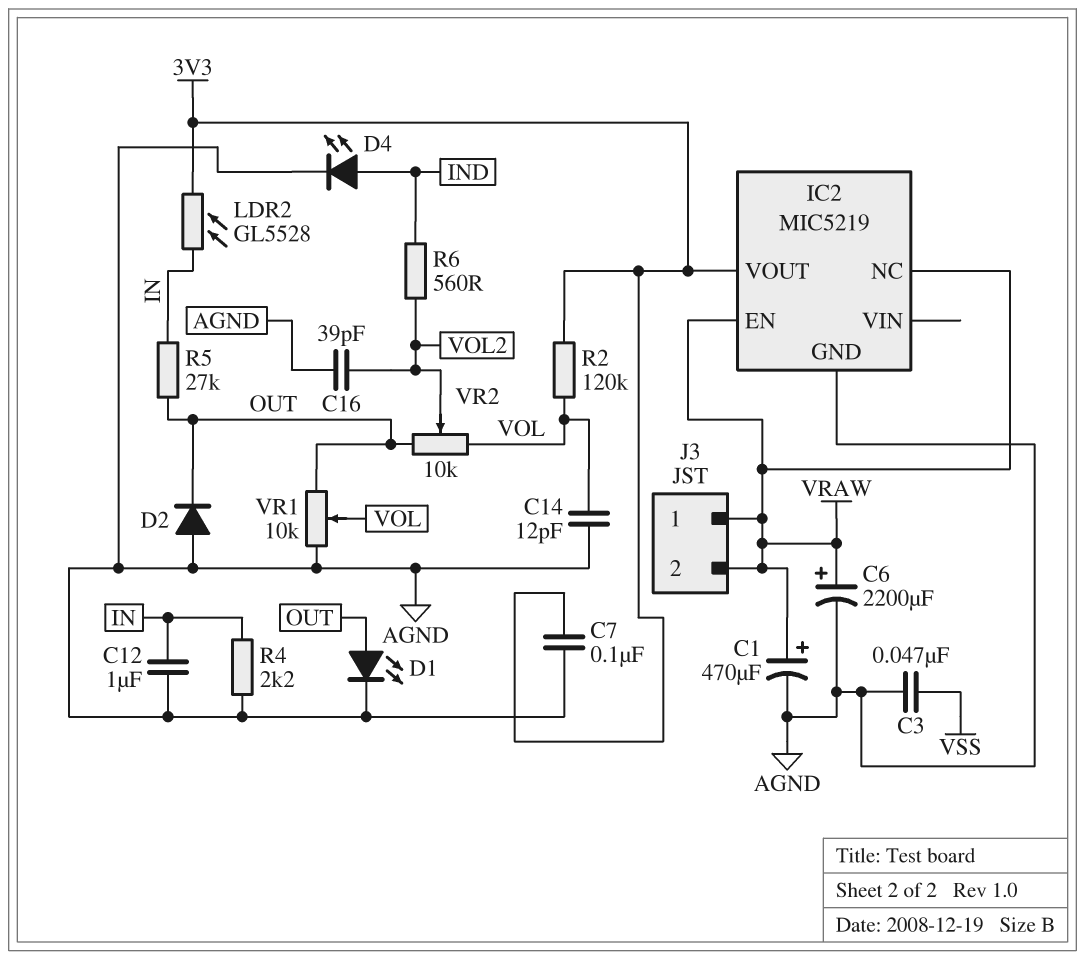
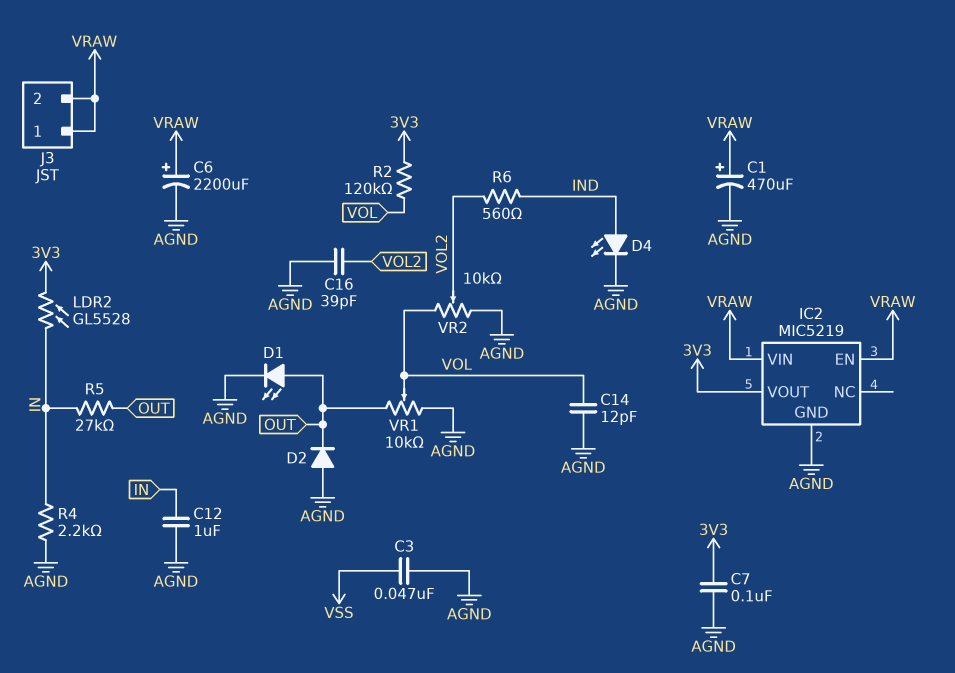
IC2 pin NC: VRAW -> none
IC2 pin VIN: none -> VRAW
VR2: 10k (OUT, VOL, wiper VOL2) -> 10k (AGND, VOL, wiper VOL2)

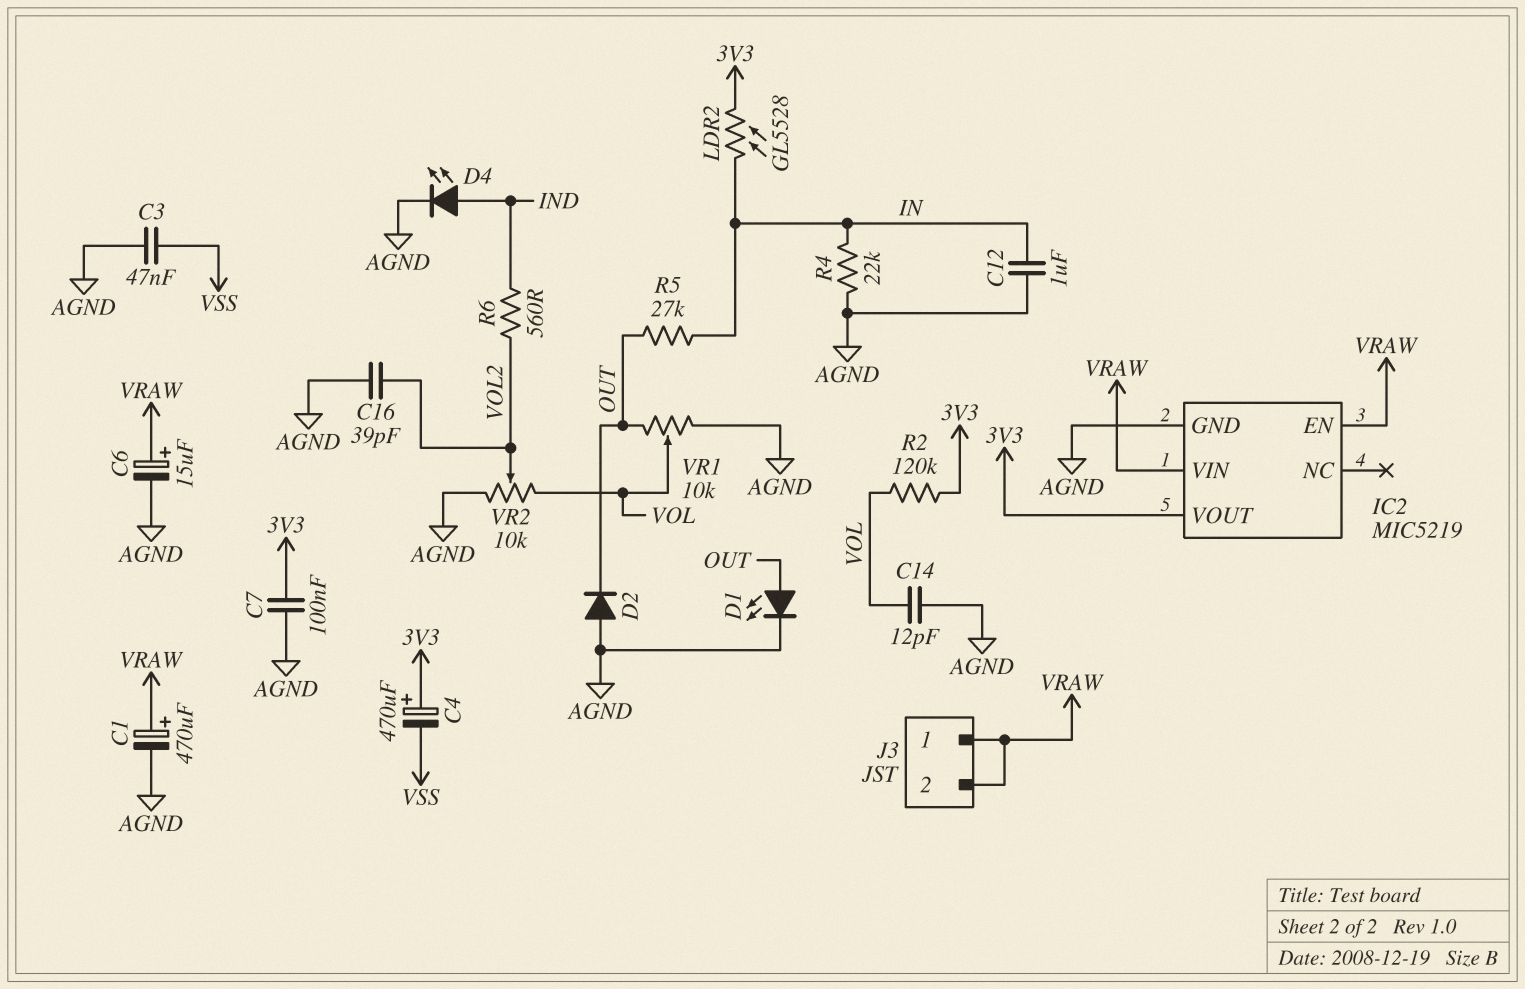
C4: none -> 470uF (plus 3V3, minus VSS)
C6: 2200uF (plus VRAW, minus AGND) -> 15uF (plus VRAW, minus AGND)
R4: 2.2k (AGND, IN) -> 22k (AGND, IN)

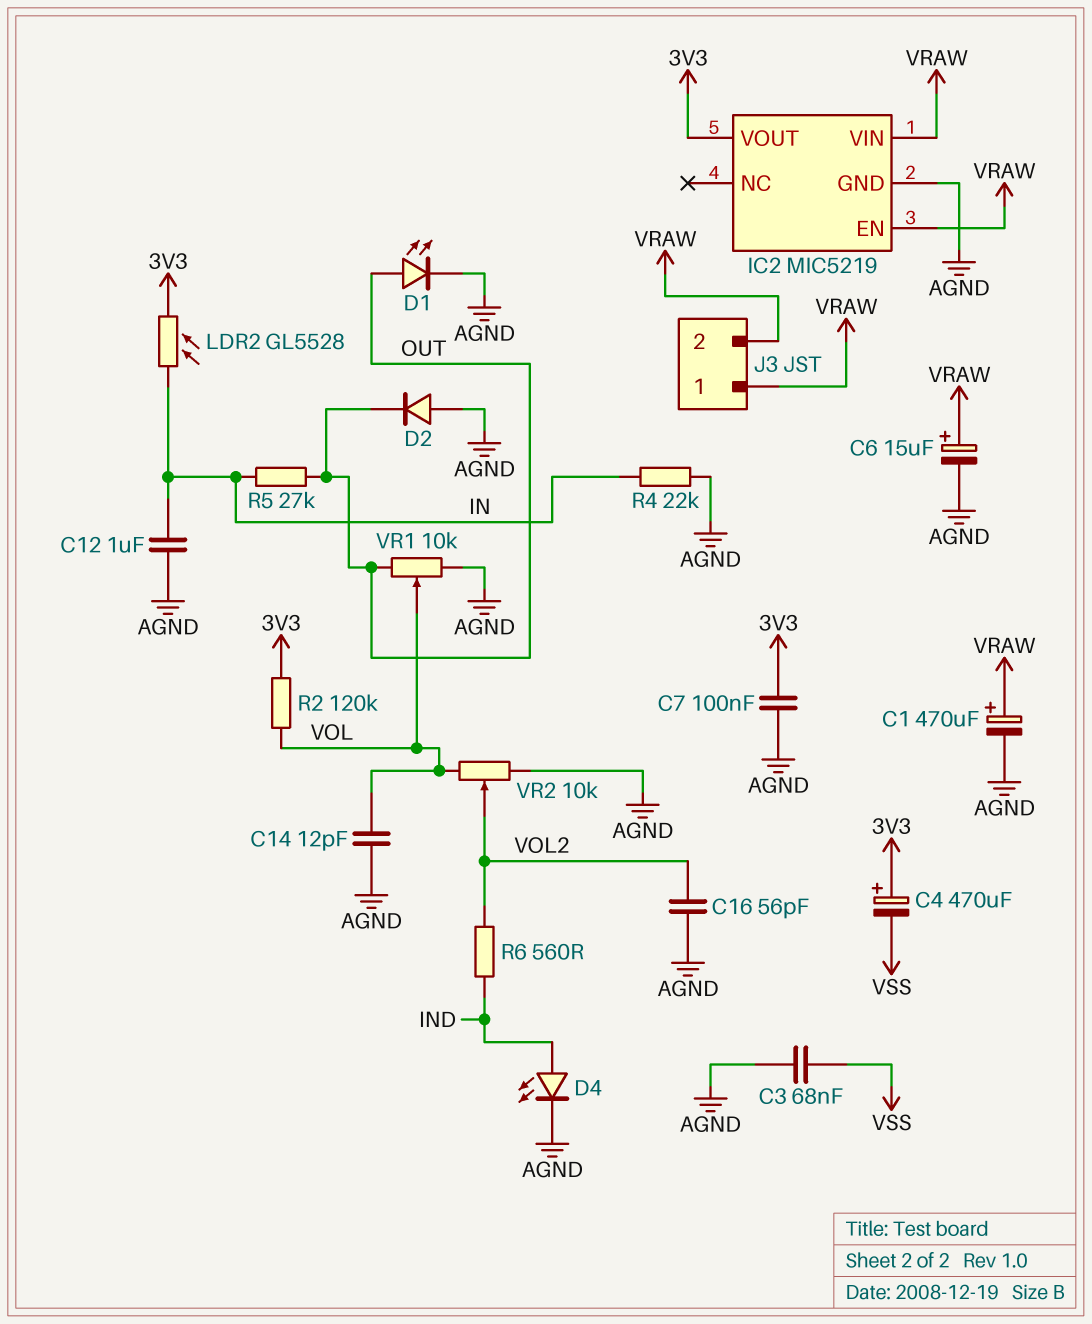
C3: 47nF (AGND, VSS) -> 68nF (AGND, VSS)
C16: 39pF (AGND, VOL2) -> 56pF (AGND, VOL2)

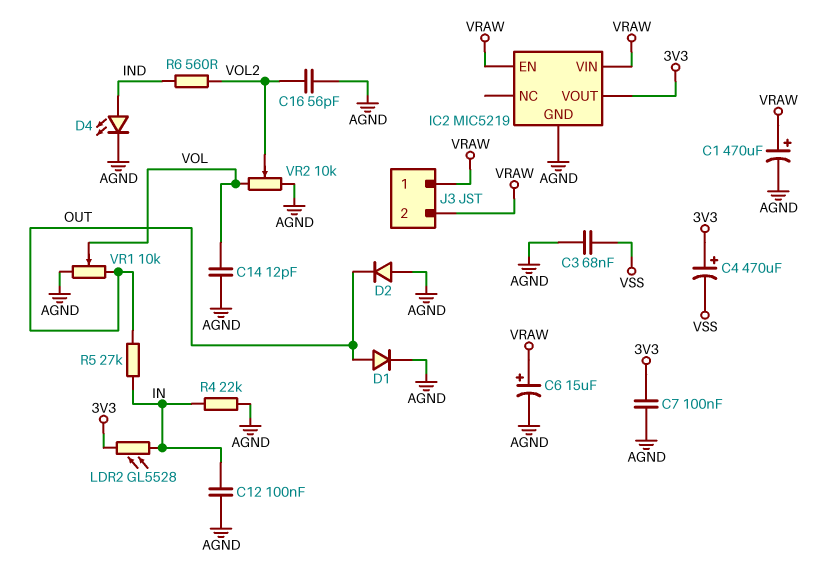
C12: 1uF (AGND, IN) -> 100nF (AGND, IN)
D1: LED (A OUT, K AGND) -> diode (A OUT, K AGND)
R2: 120k (3V3, VOL) -> none

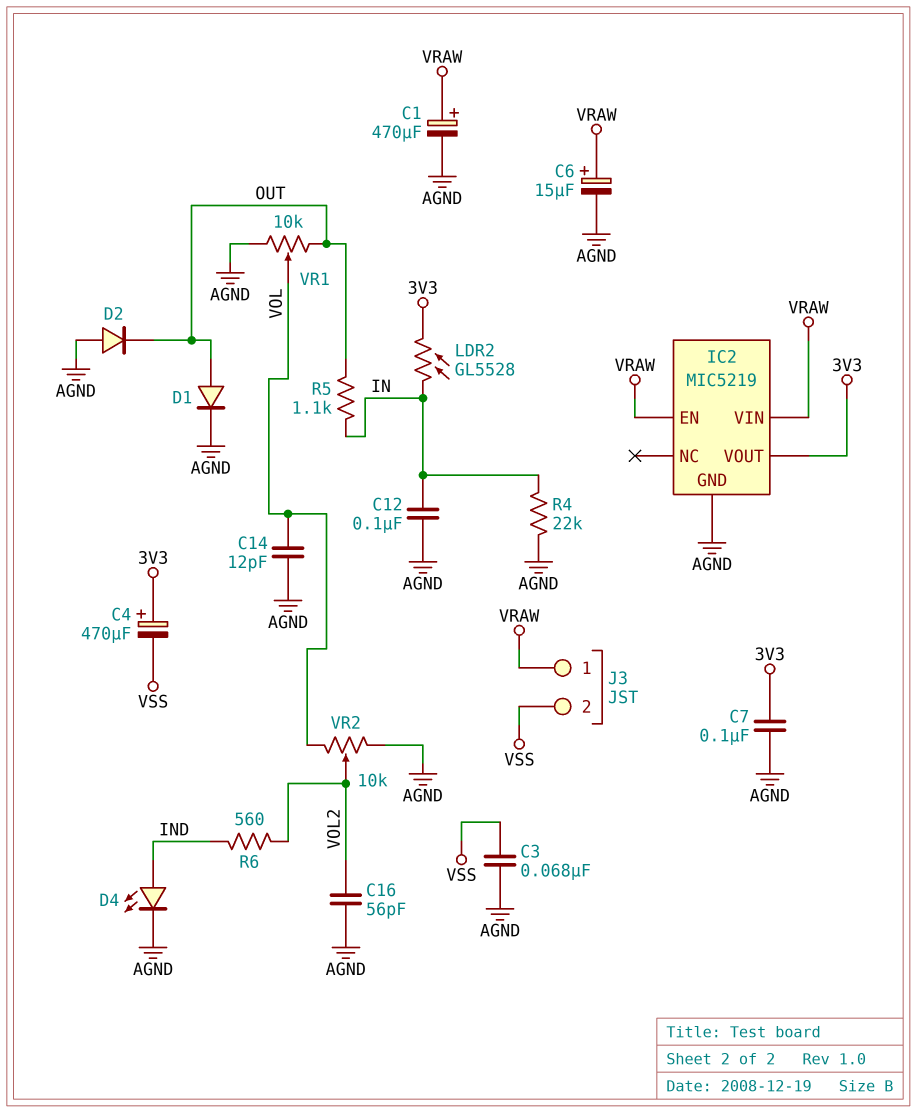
J3 pin 2: VRAW -> VSS
R5: 27k (IN, OUT) -> 1.1k (IN, OUT)

